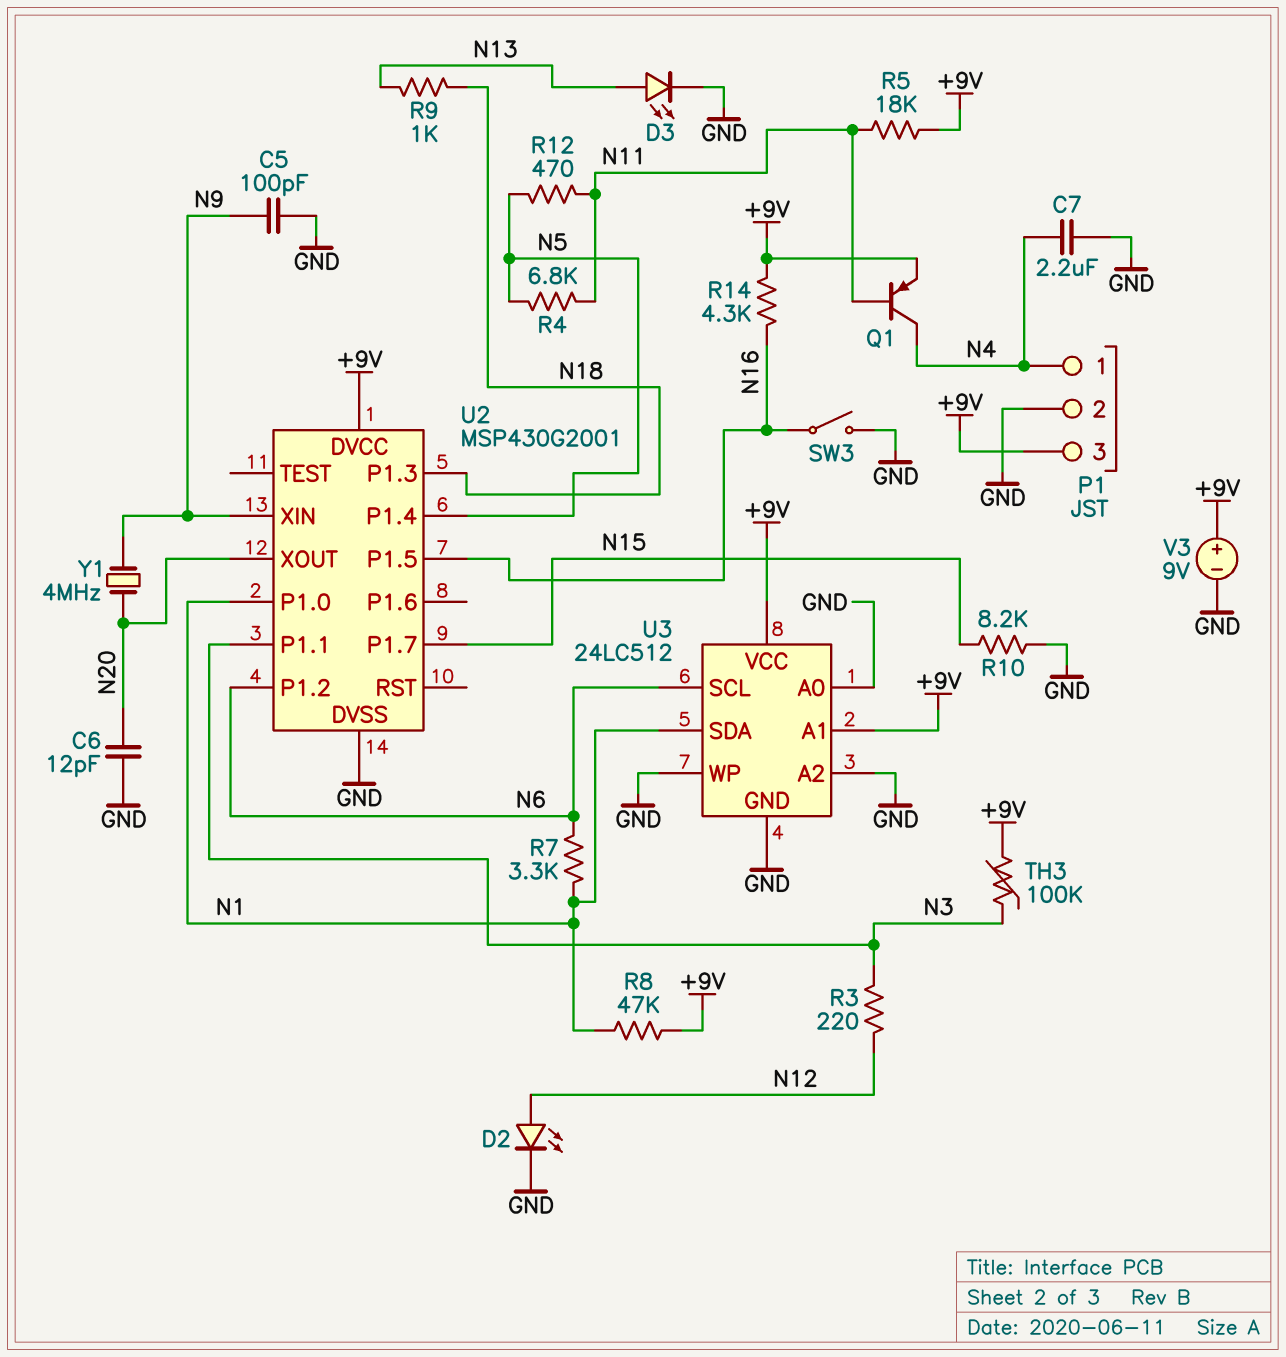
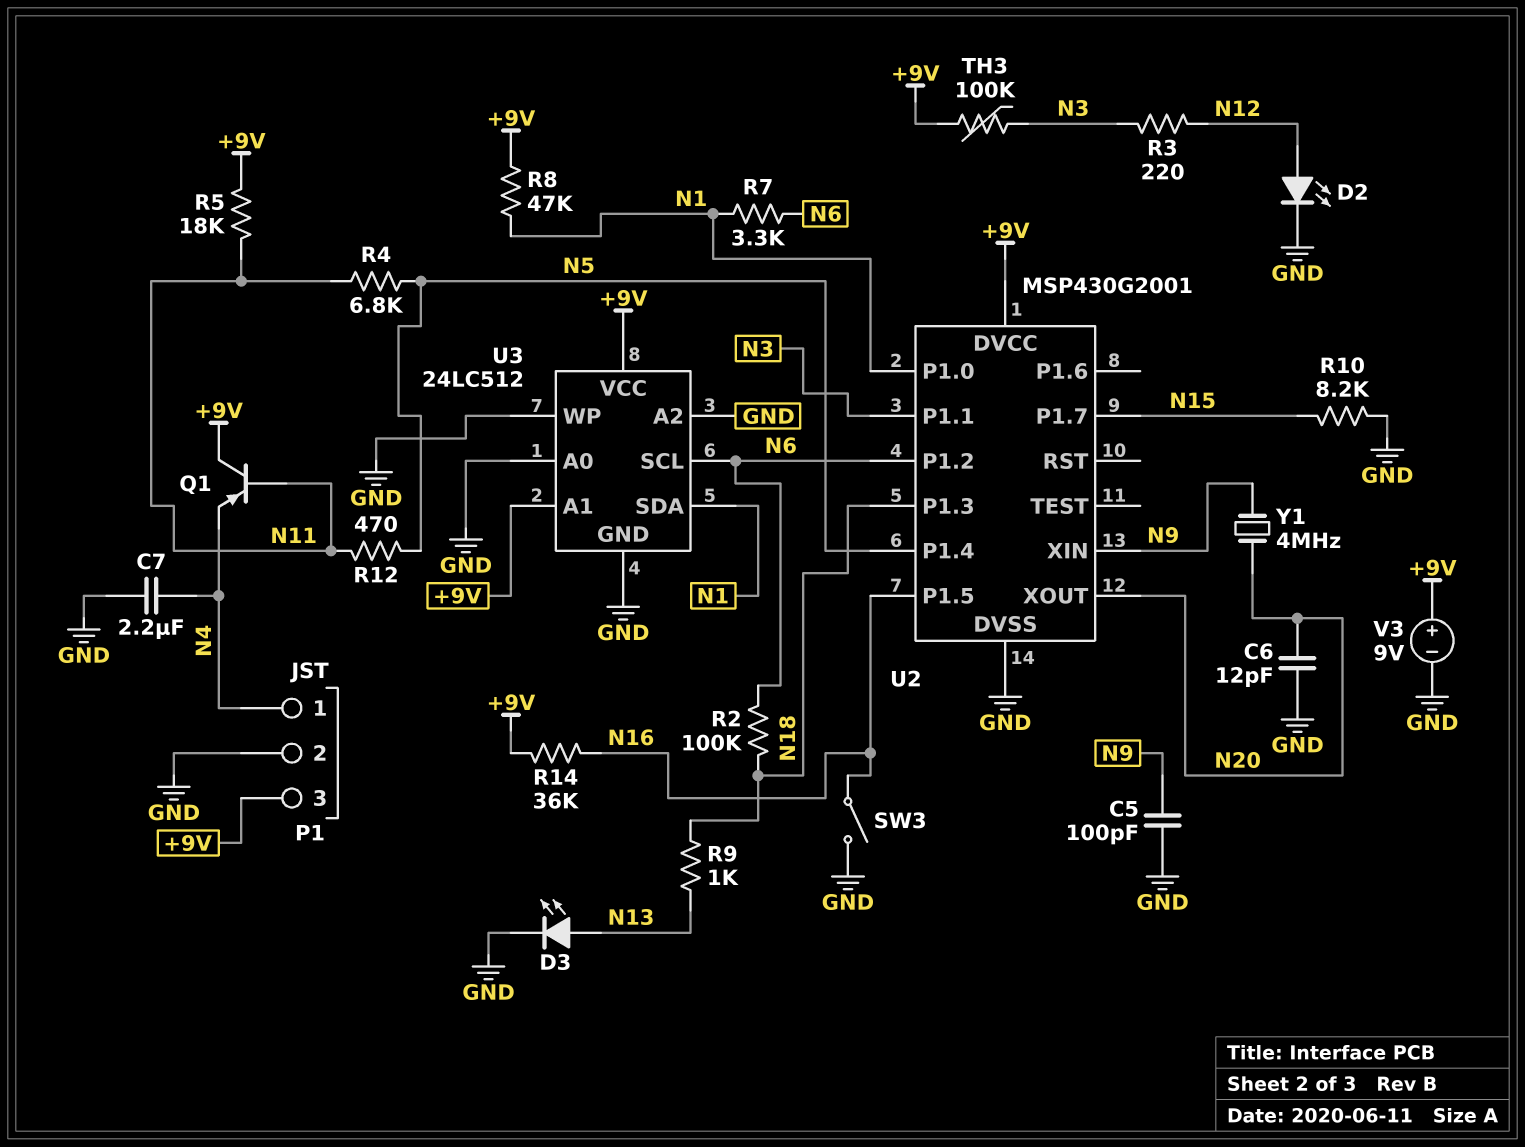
Q1: PNP (B N11, C N4, E +9V) -> PNP (B N11, C +9V, E N4)
R2: none -> 100k (N6, N18)
R14: 4.3k (+9V, N16) -> 36k (+9V, N16)

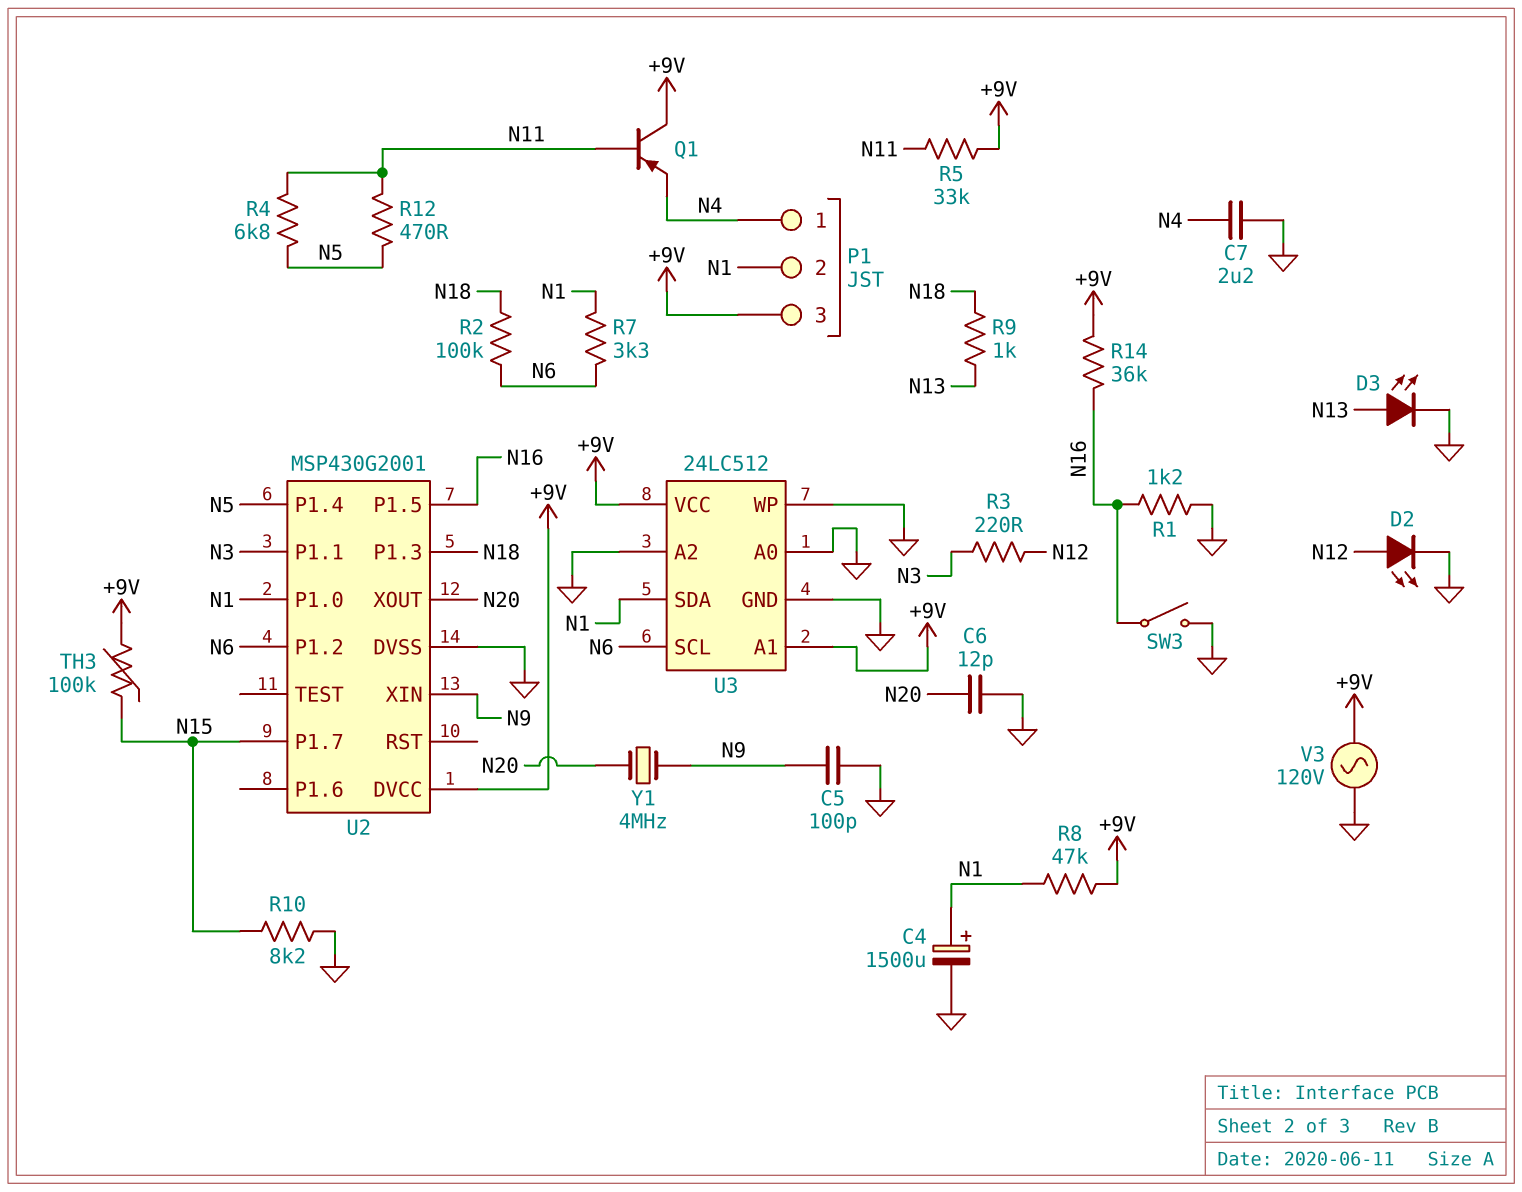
C4: none -> 1500uF (plus N1, minus GND)
P1 pin 2: GND -> N1
R1: none -> 1.2k (GND, N16)
R5: 18k (+9V, N11) -> 33k (+9V, N11)
TH3: 100k (+9V, N3) -> 100k (+9V, N15)
V3: 9V (plus +9V, minus GND) -> AC 120V (+9V, GND)

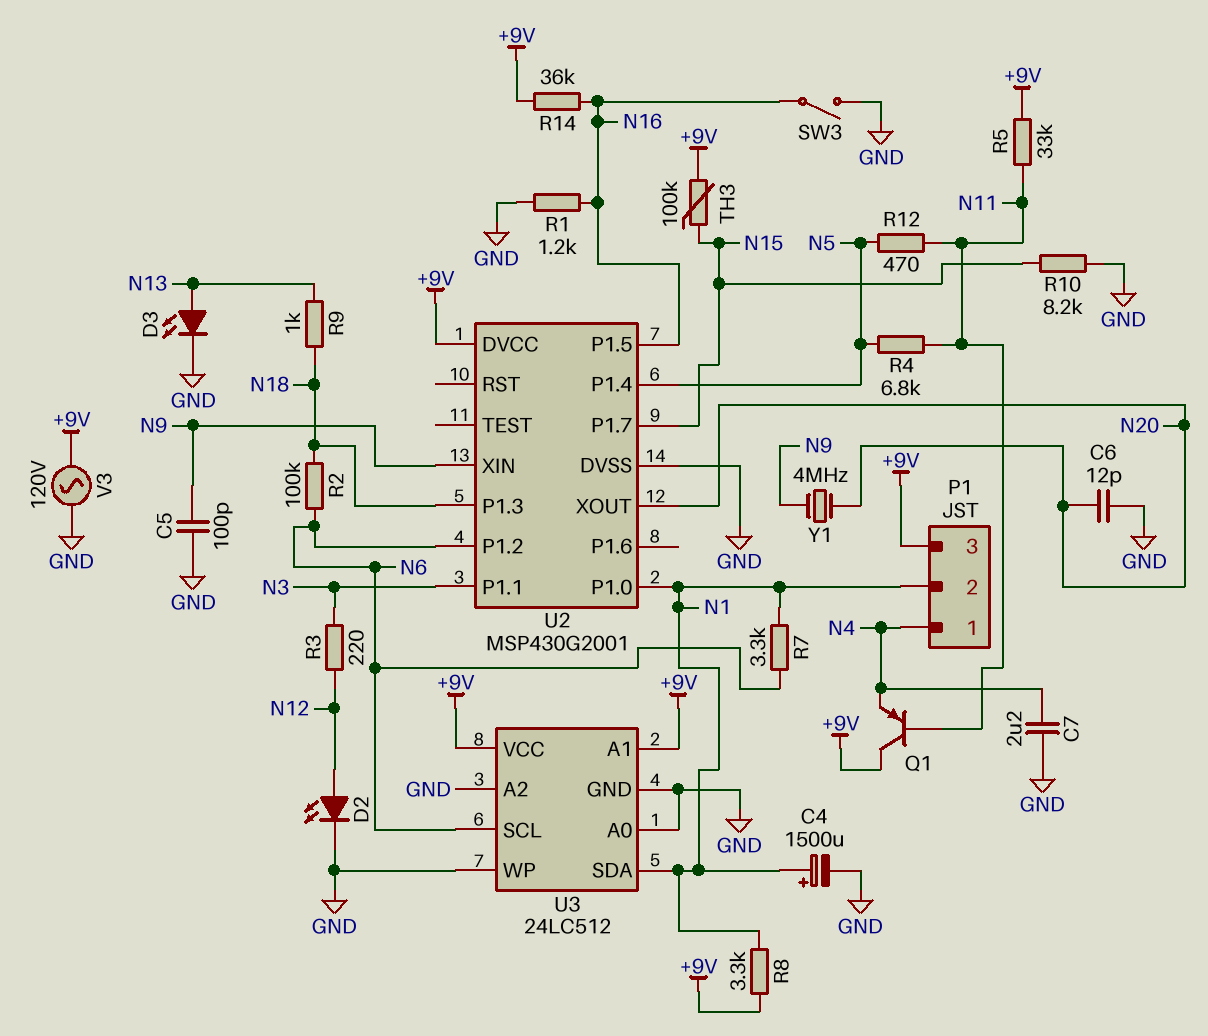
R8: 47k (+9V, N1) -> 3.3k (+9V, N1)

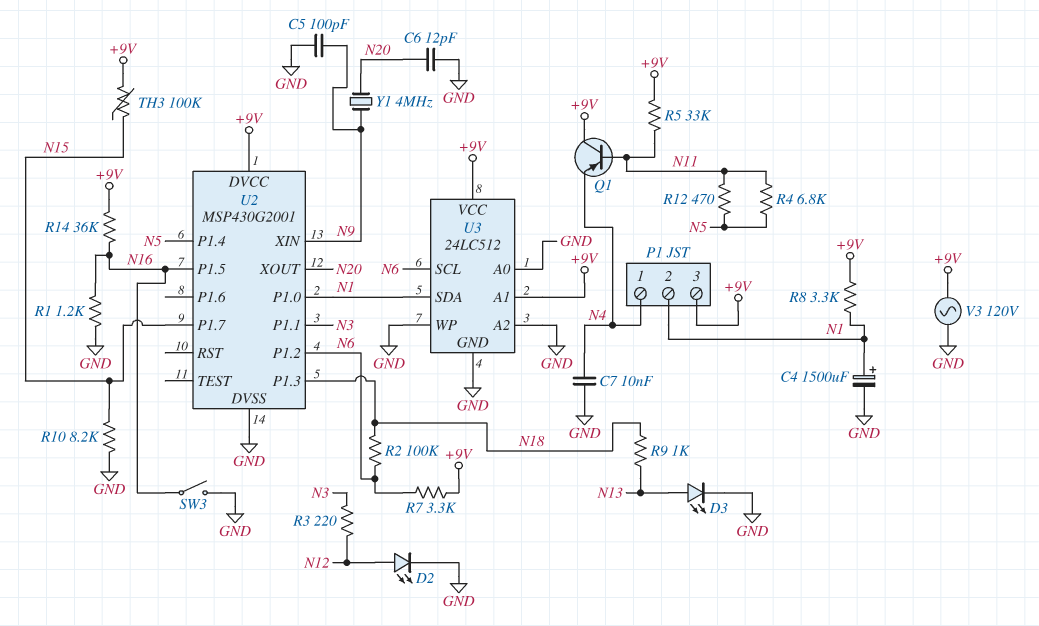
C7: 2.2uF (GND, N4) -> 10nF (GND, N4)
R7: 3.3k (N1, N6) -> 3.3k (+9V, N6)

